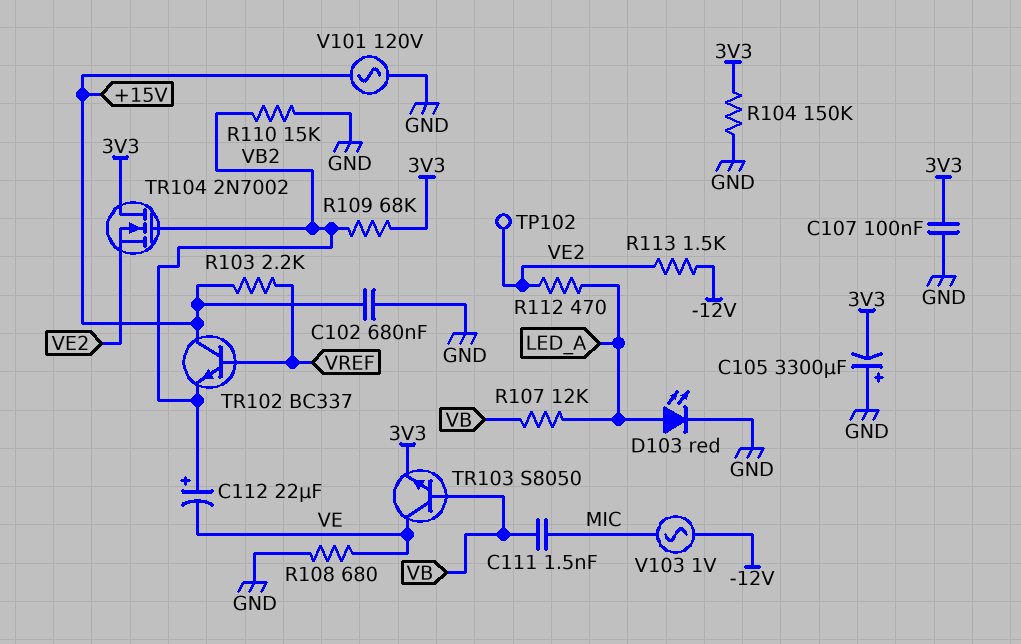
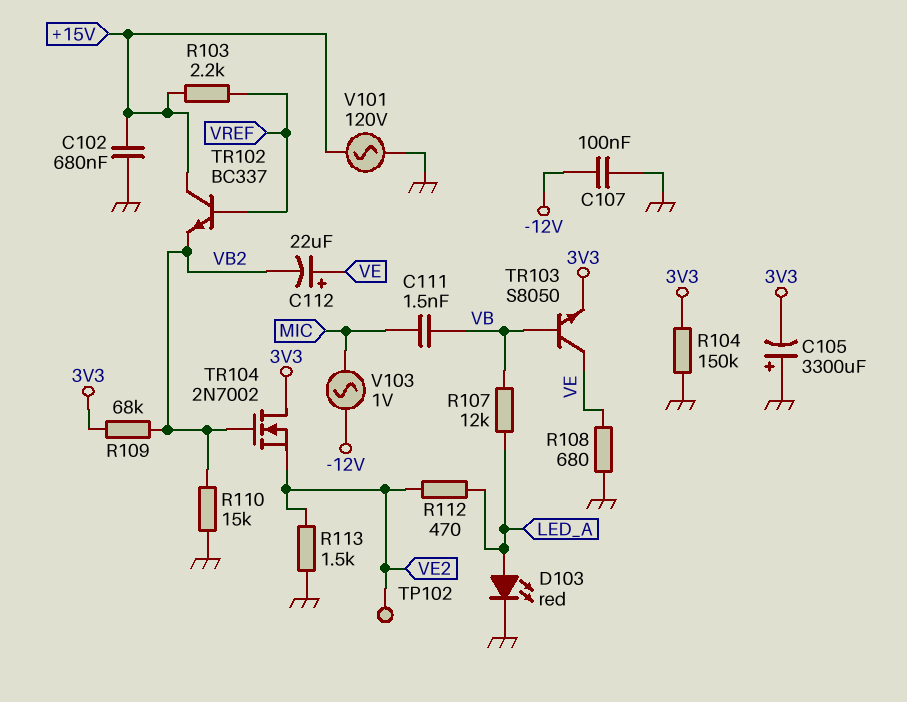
C107: 100nF (3V3, GND) -> 100nF (-12V, GND)
C112: 22uF (plus VB2, minus VE) -> 22uF (plus VE, minus VB2)
R113: 1.5k (-12V, VE2) -> 1.5k (GND, VE2)

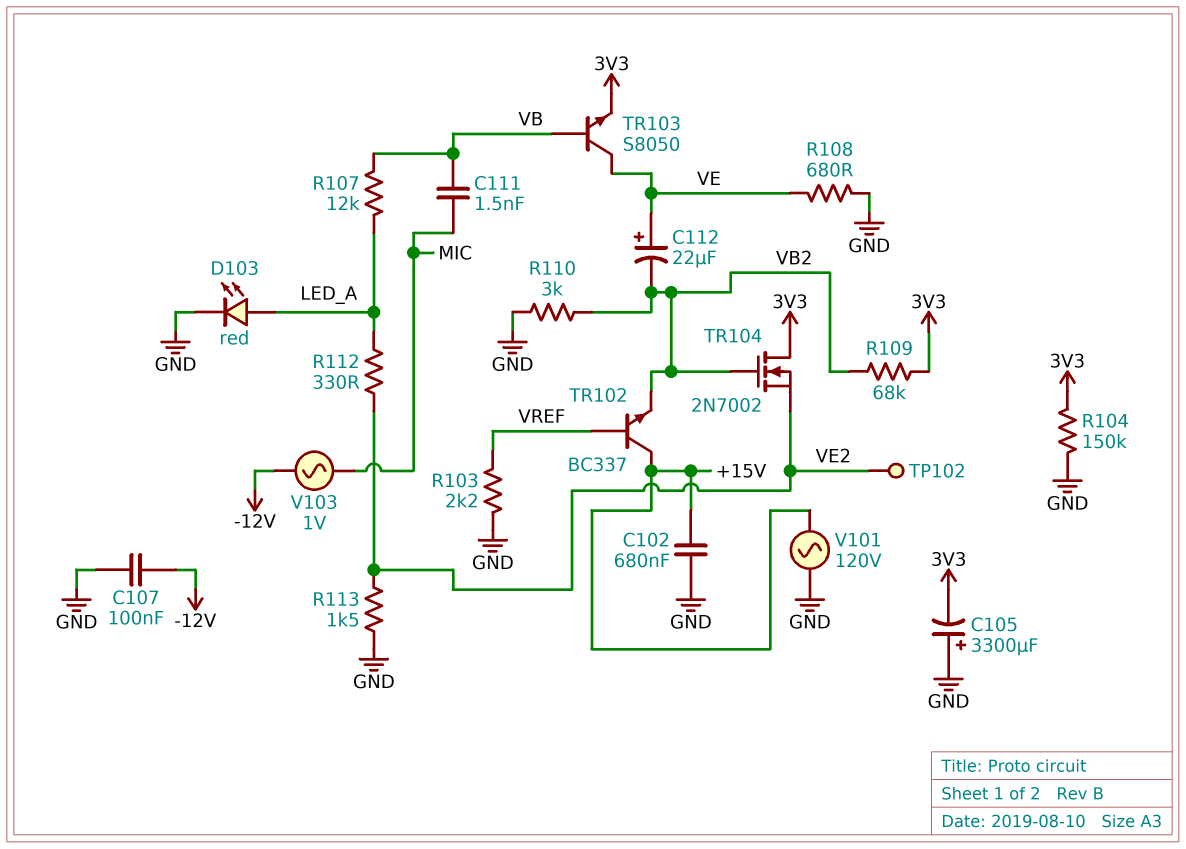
R103: 2.2k (+15V, VREF) -> 2.2k (GND, VREF)
R110: 15k (GND, VB2) -> 3k (GND, VB2)
R112: 470 (LED_A, VE2) -> 330 (LED_A, VE2)

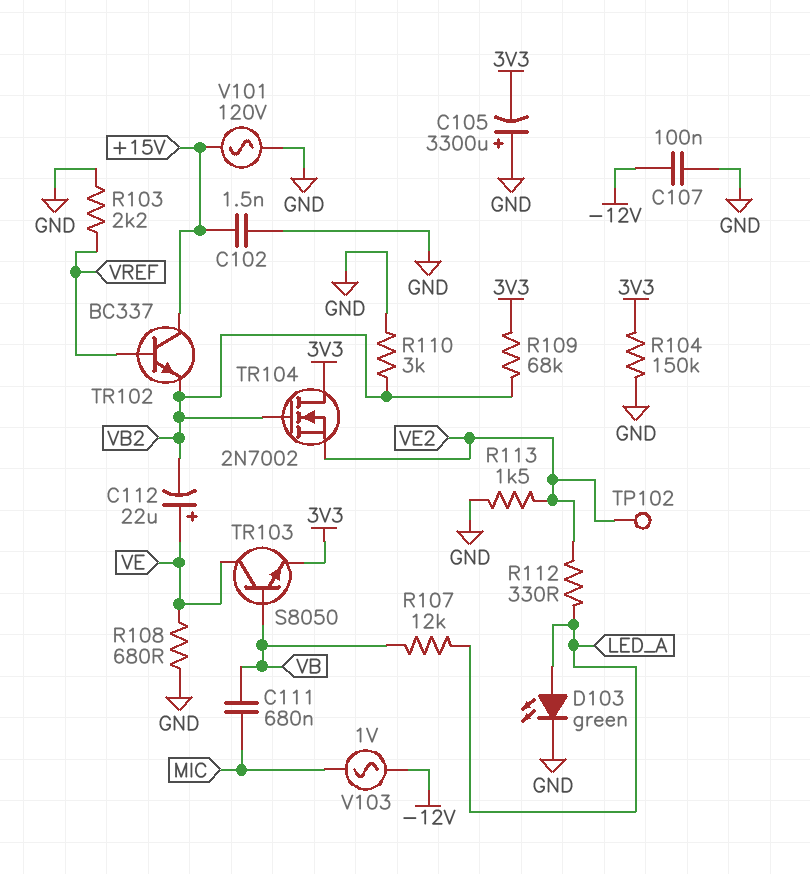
C102: 680nF (+15V, GND) -> 1.5nF (+15V, GND)
C111: 1.5nF (MIC, VB) -> 680nF (MIC, VB)
D103: LED red (A LED_A, K GND) -> LED green (A LED_A, K GND)

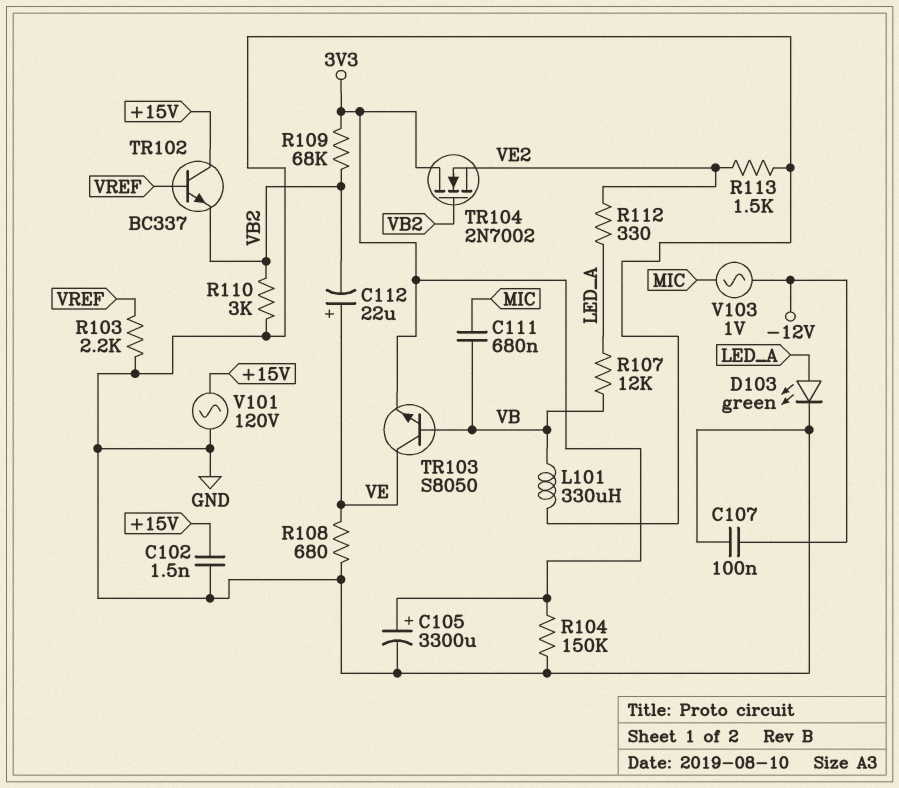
C105: 3300uF (plus GND, minus 3V3) -> 3300uF (plus 3V3, minus GND)
L101: none -> 330uH (GND, VB)
TP102: test point (VE2) -> none

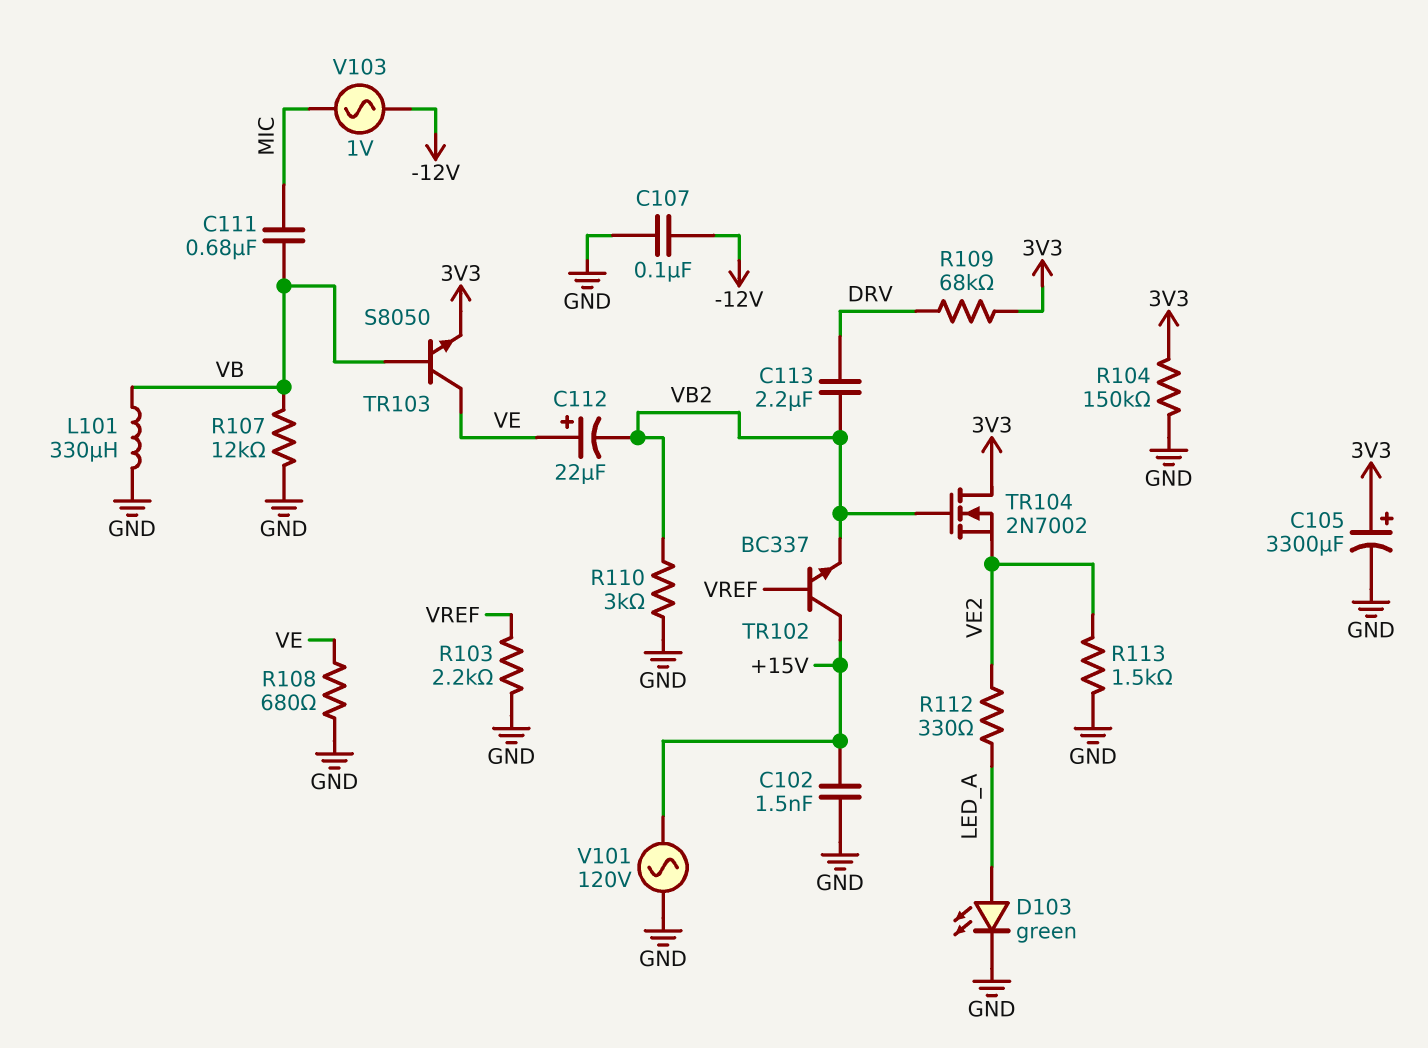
C113: none -> 2.2uF (DRV, VB2)
R107: 12k (LED_A, VB) -> 12k (GND, VB)
R109: 68k (3V3, VB2) -> 68k (3V3, DRV)

